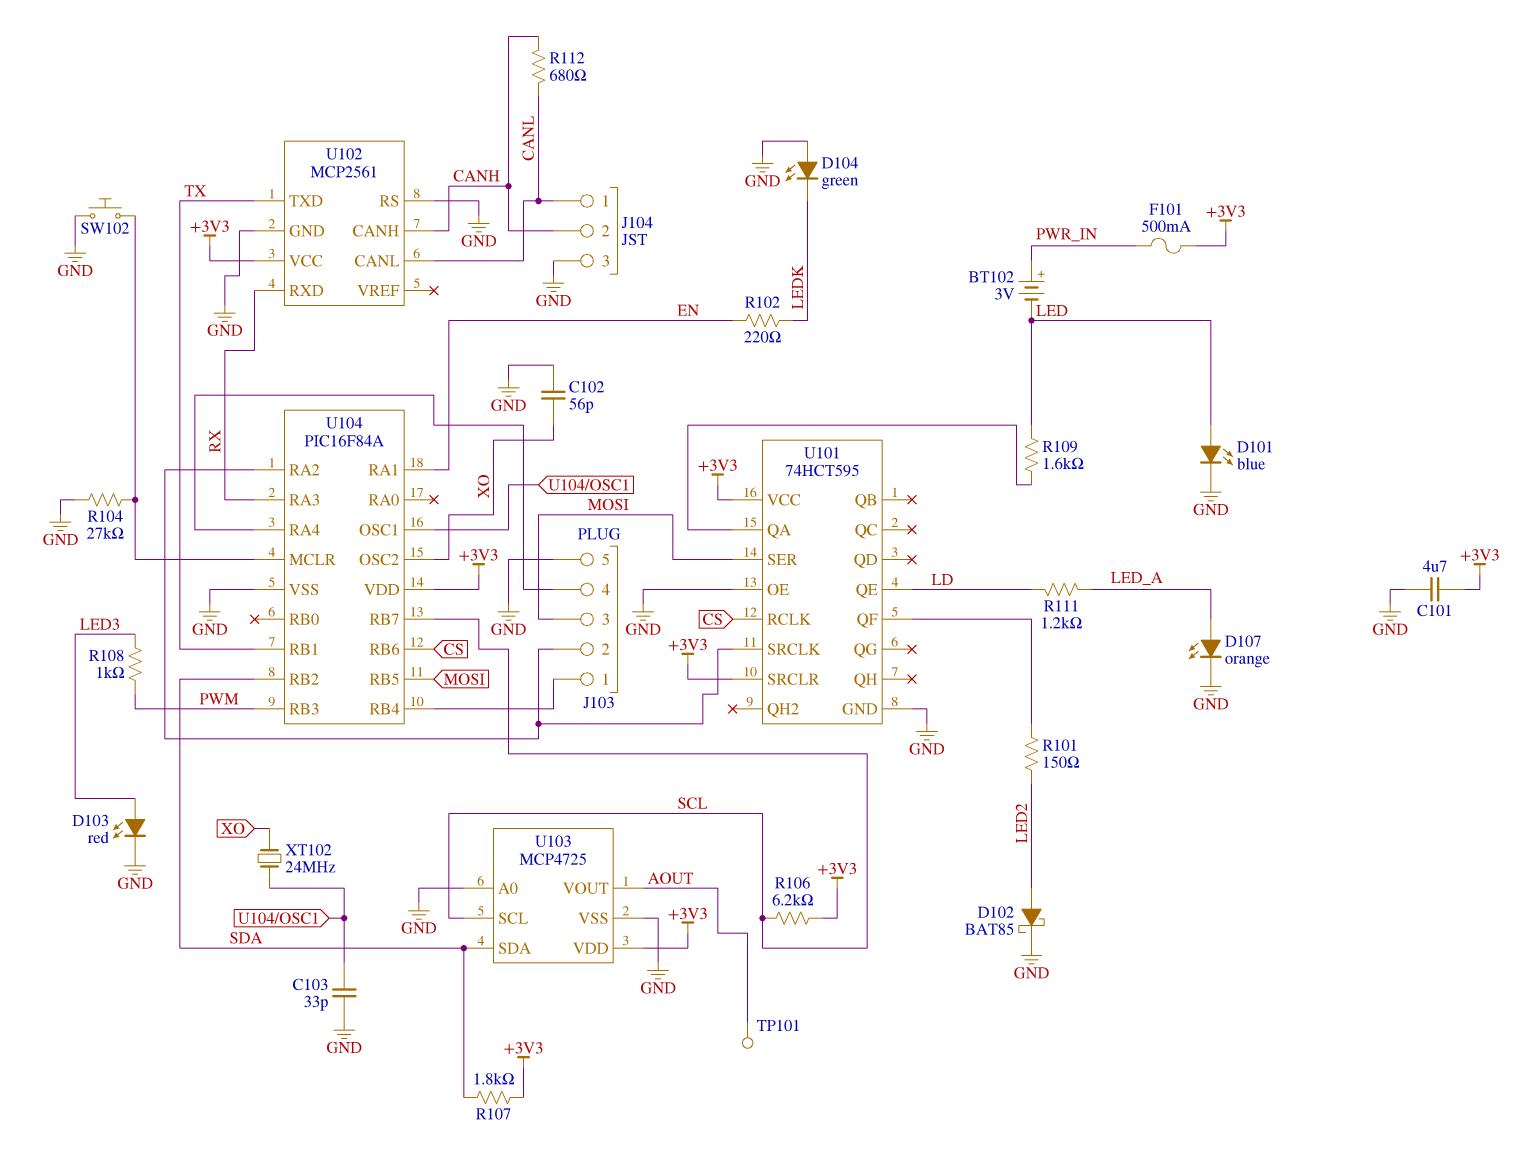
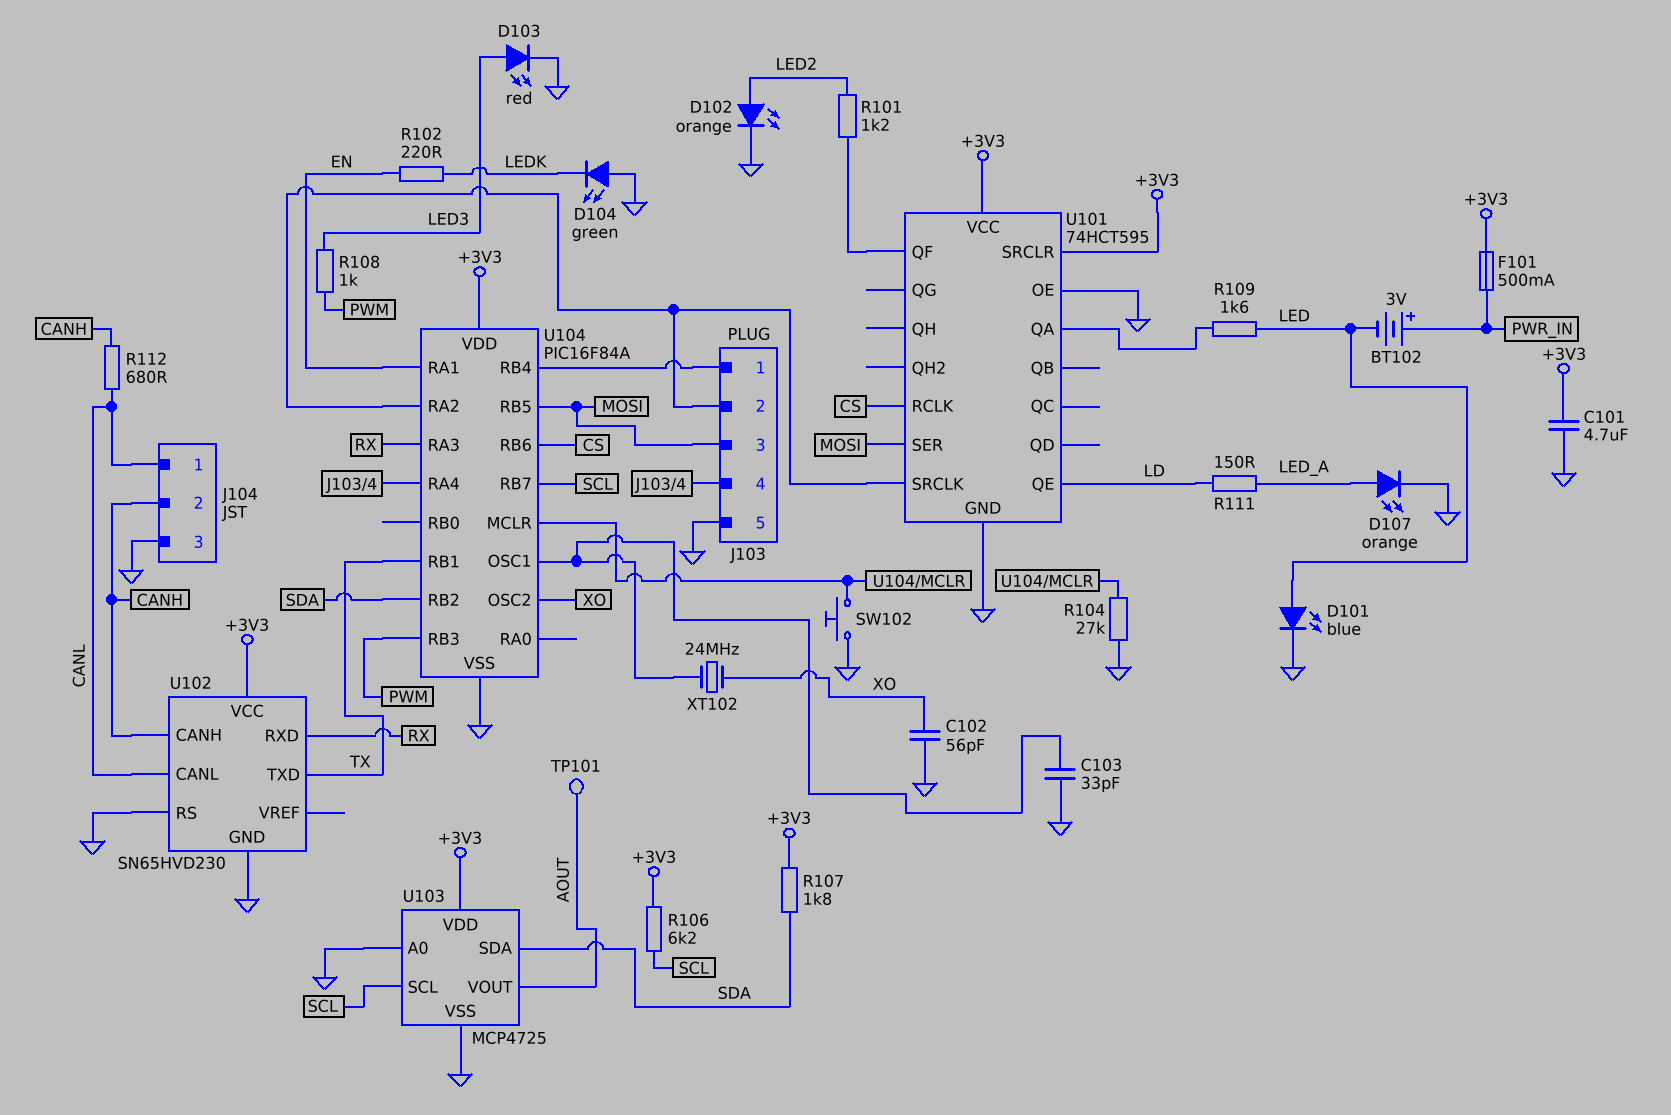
D102: schottky BAT85 (A LED2, K GND) -> LED orange (A LED2, K GND)
R101: 150 (LED2, U101/QF) -> 1.2k (LED2, U101/QF)
R111: 1.2k (LD, LED_A) -> 150 (LD, LED_A)
U102: MCP2561 -> SN65HVD230

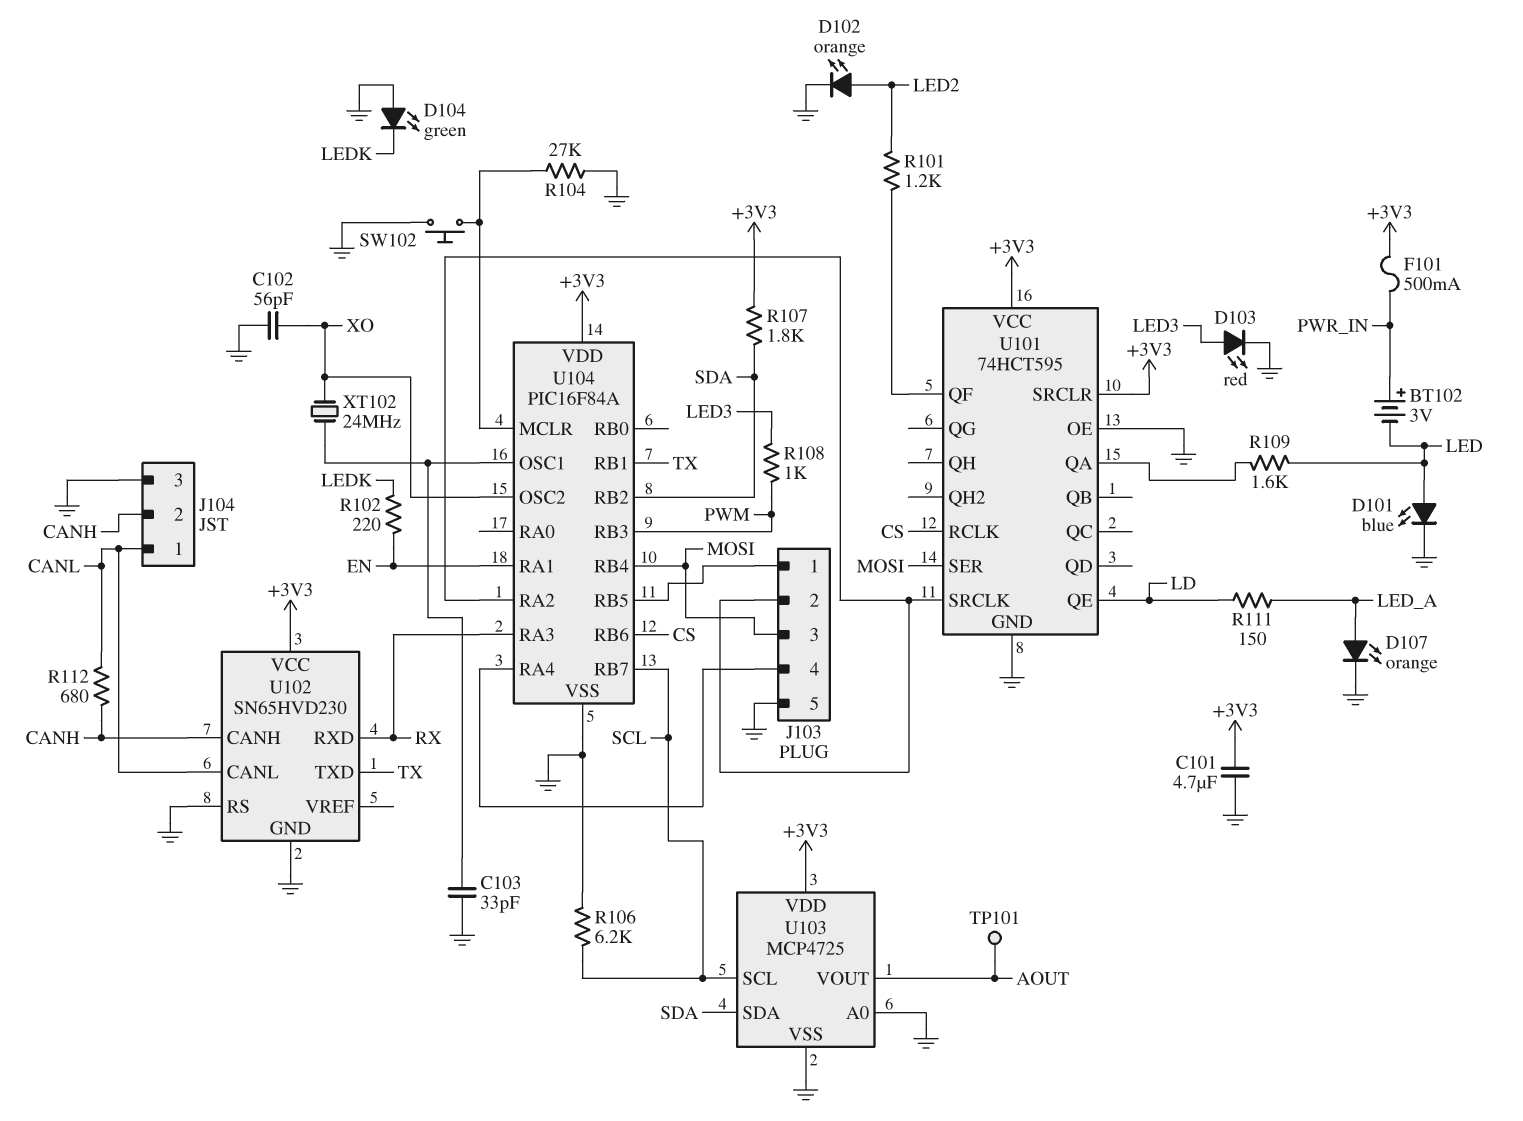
R106: 6.2k (+3V3, SCL) -> 6.2k (GND, SCL)
U104 pin RB4: J103/1 -> MOSI
U104 pin RB5: MOSI -> J103/1

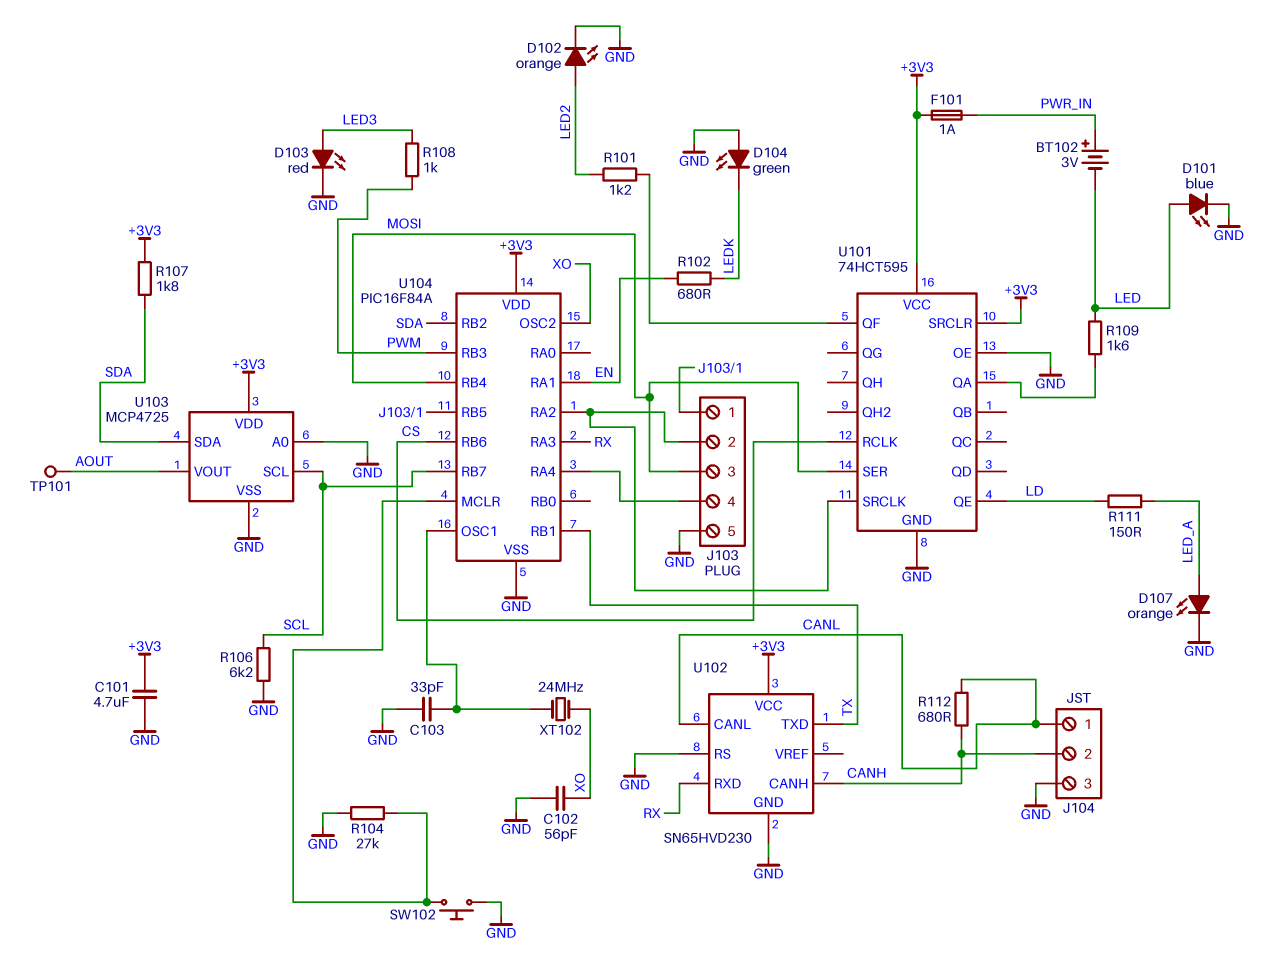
F101: 500mA (+3V3, PWR_IN) -> 1A (+3V3, PWR_IN)
R102: 220 (EN, LEDK) -> 680 (EN, LEDK)

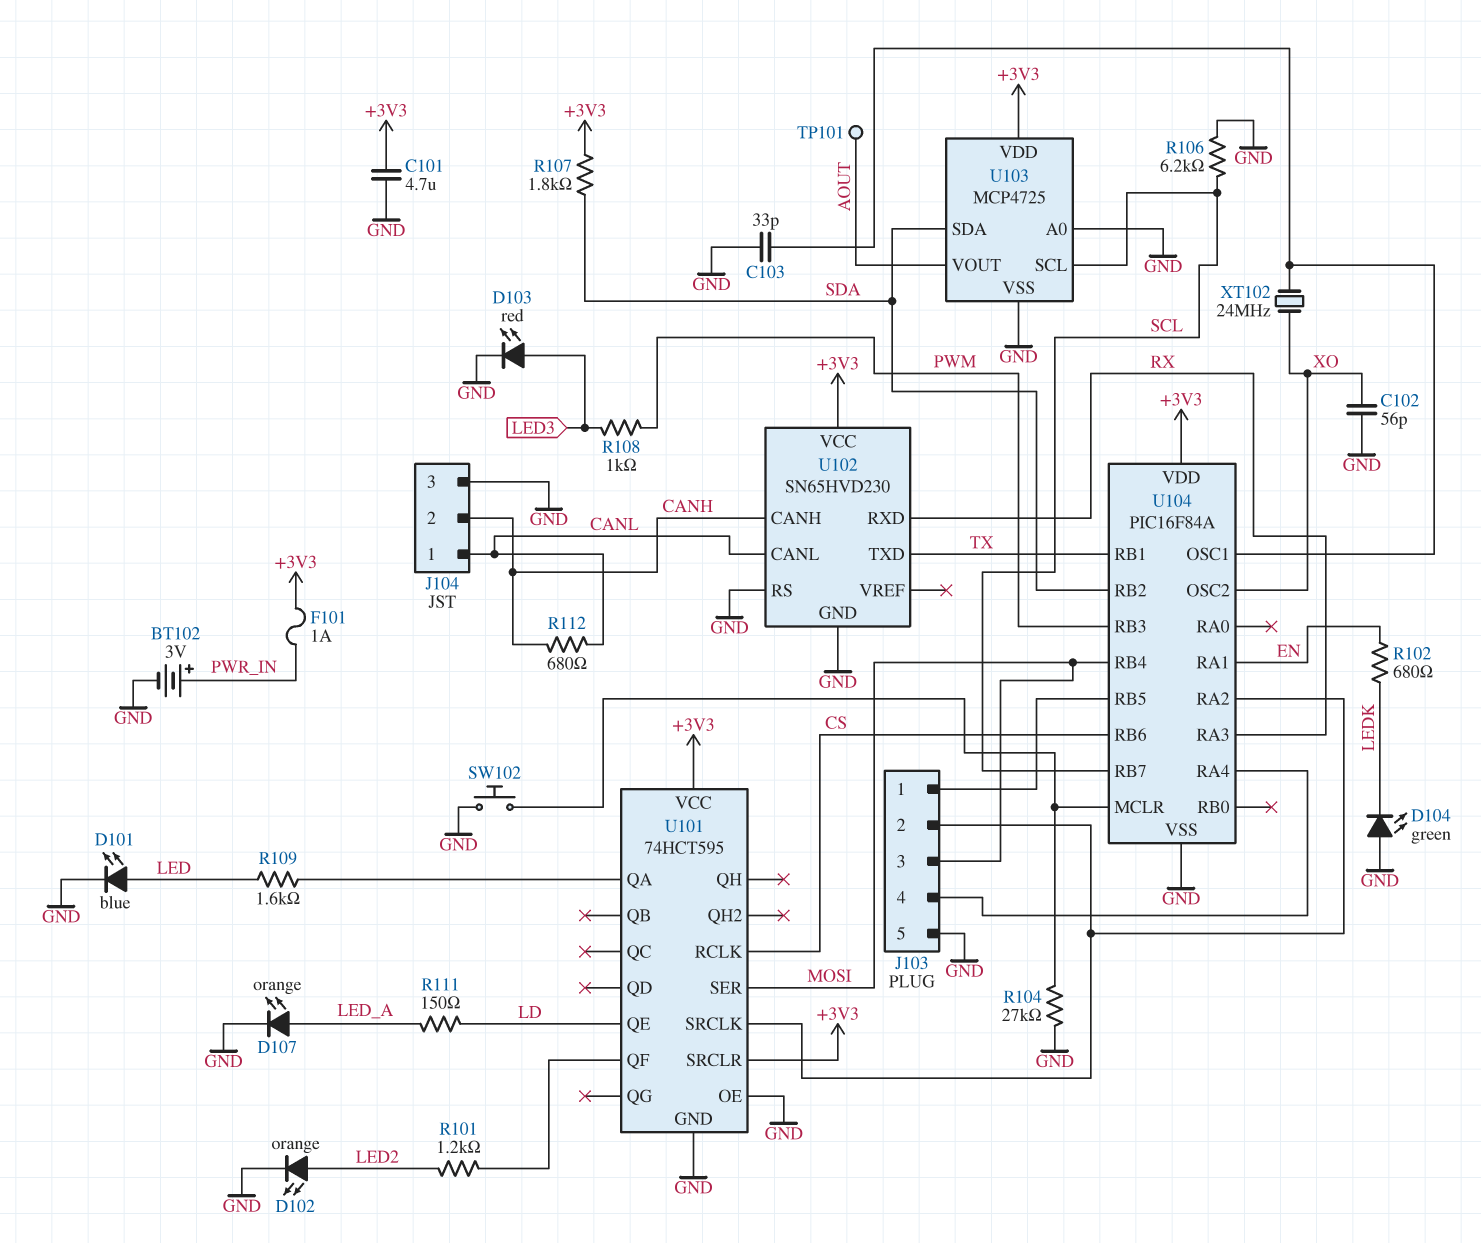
BT102: 3V (plus PWR_IN, minus LED) -> 3V (plus PWR_IN, minus GND)

